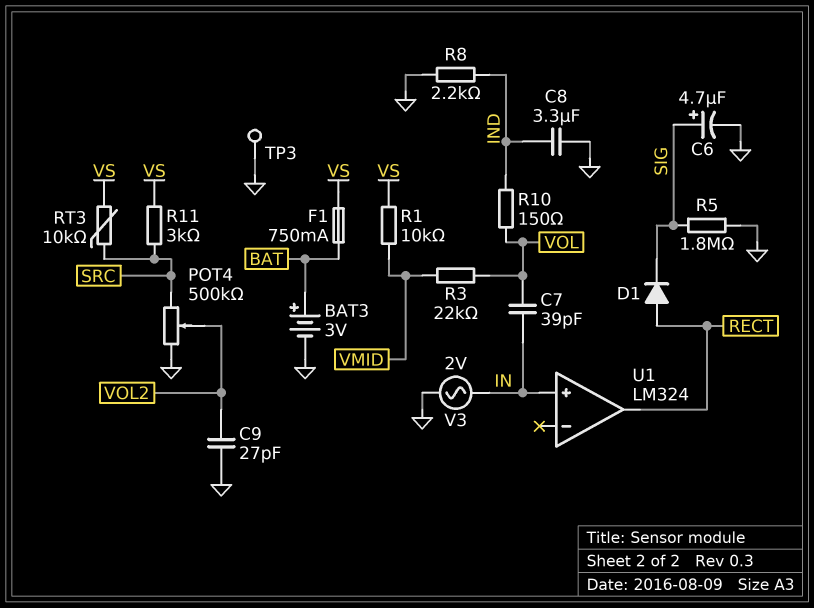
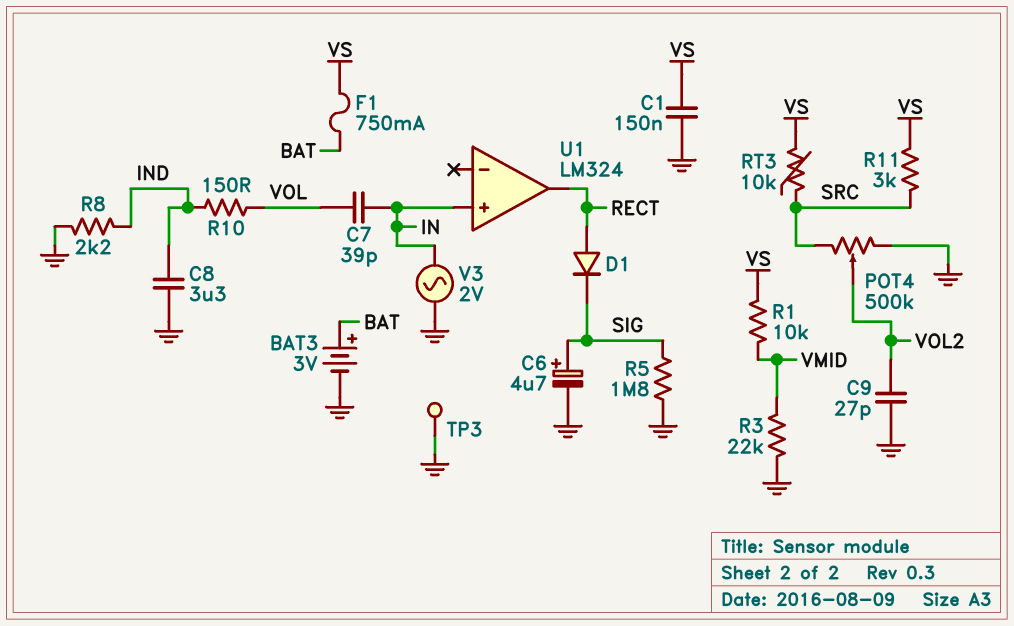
C1: none -> 150nF (GND, VS)
R3: 22k (VMID, VOL) -> 22k (GND, VMID)

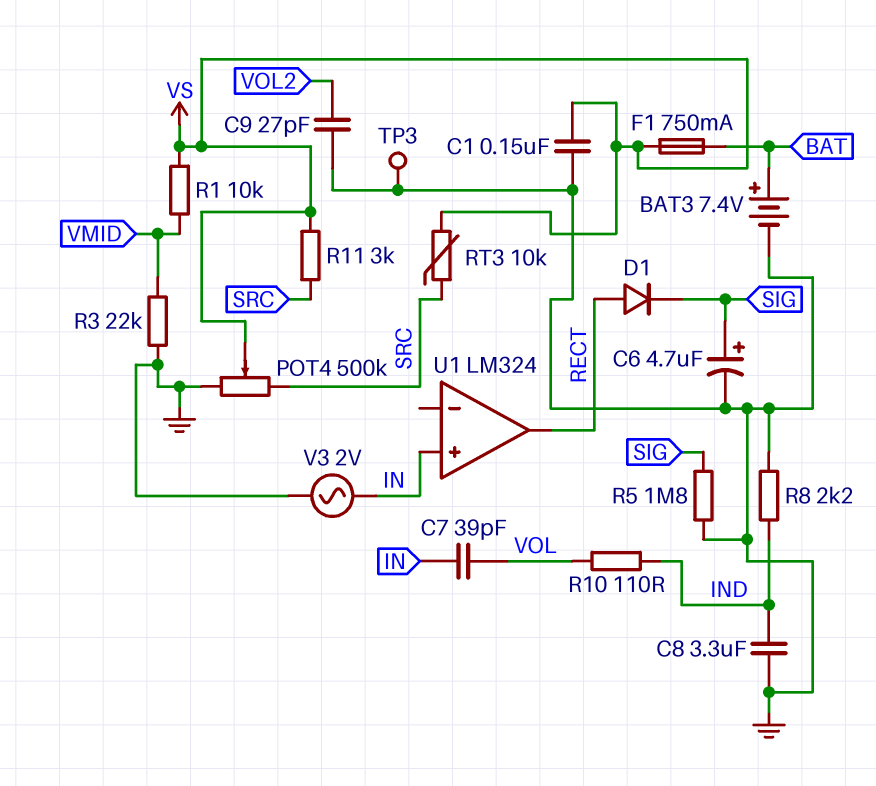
BAT3: 3V (plus BAT, minus GND) -> 7.4V (plus BAT, minus GND)
POT4: 500k (GND, SRC, wiper VOL2) -> 500k (GND, SRC, wiper VS)
R10: 150 (IND, VOL) -> 110 (IND, VOL)

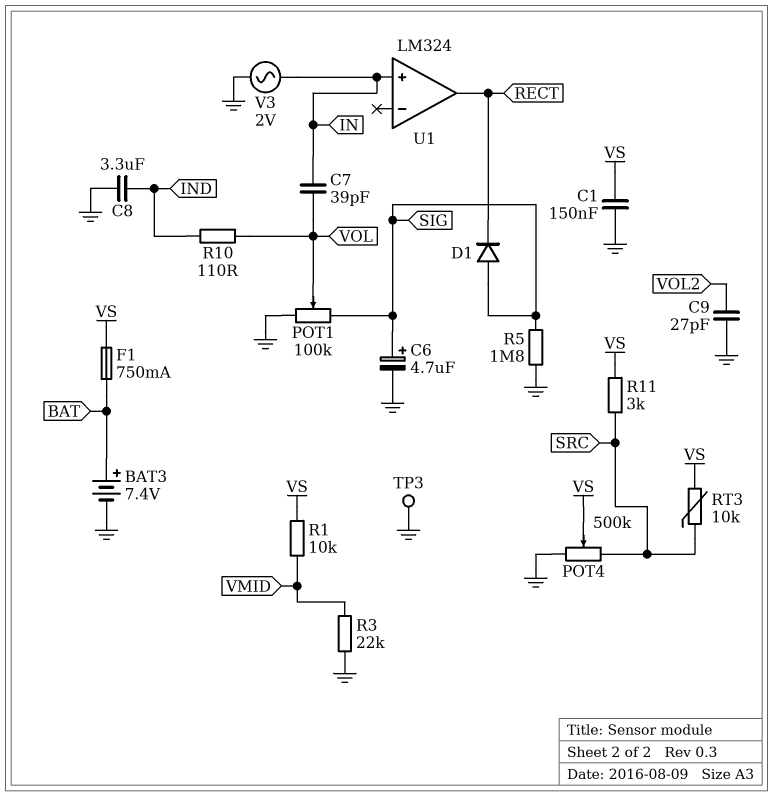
D1: diode (A RECT, K SIG) -> diode (A SIG, K RECT)
POT1: none -> 100k (GND, SIG, wiper VOL)
R8: 2.2k (GND, IND) -> none

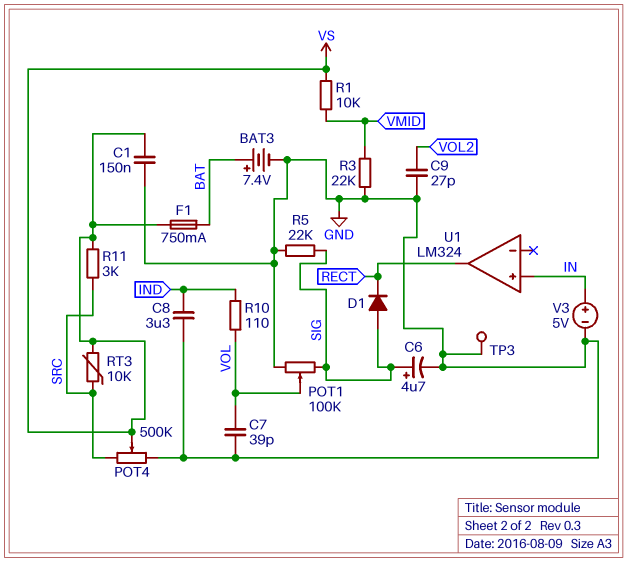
C7: 39pF (IN, VOL) -> 39pF (GND, VOL)
R5: 1.8M (GND, SIG) -> 22k (GND, SIG)
V3: AC 2V (GND, IN) -> 5V (plus IN, minus GND)

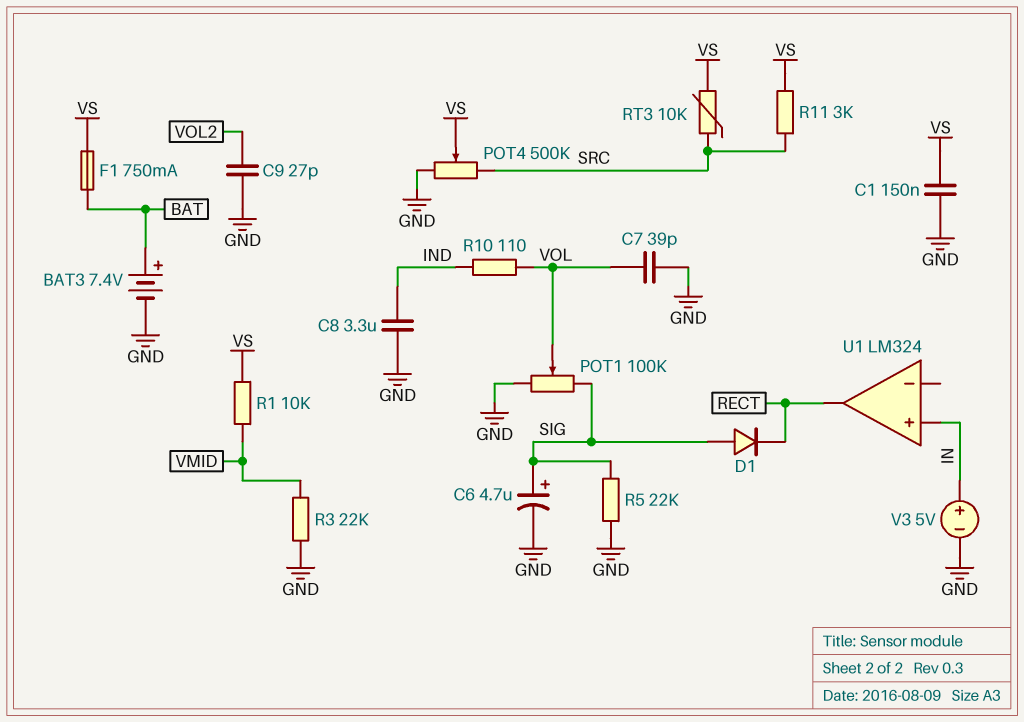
TP3: test point (GND) -> none

